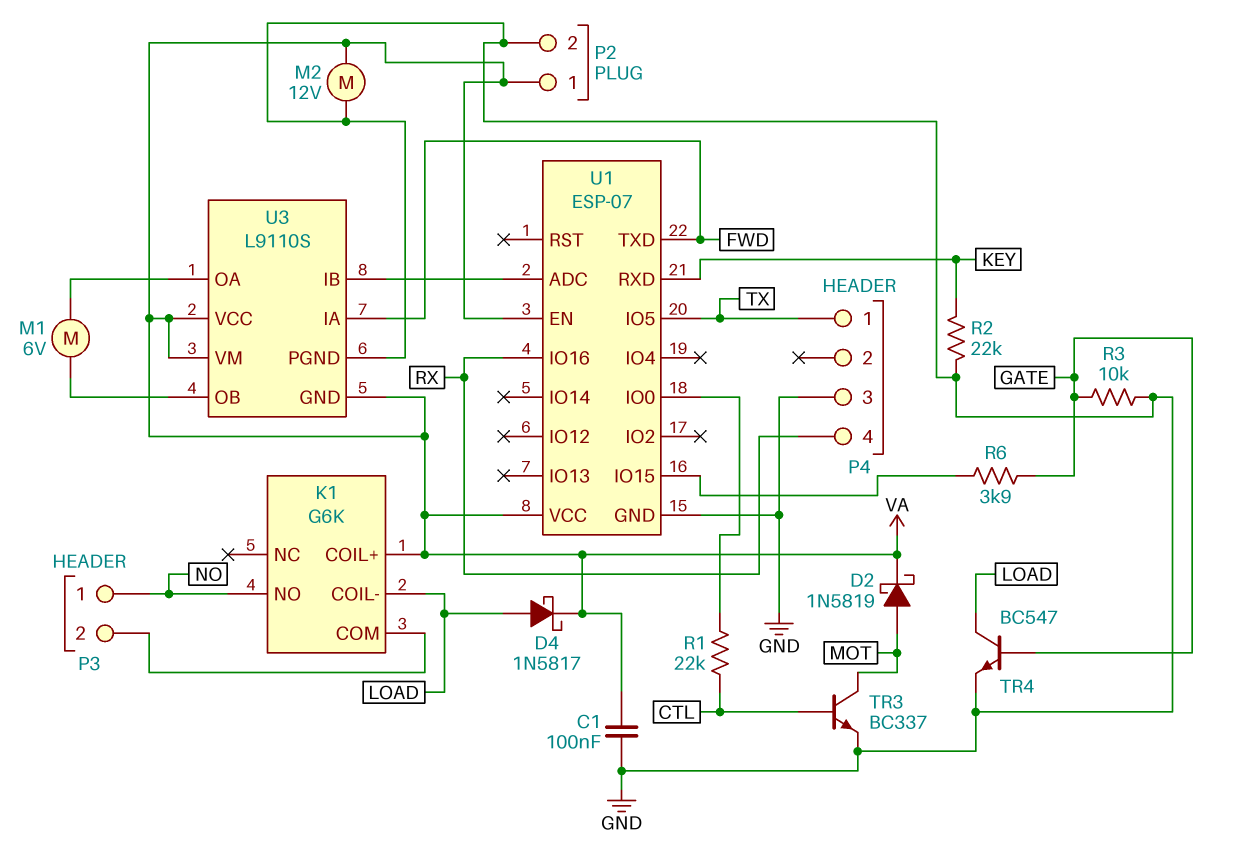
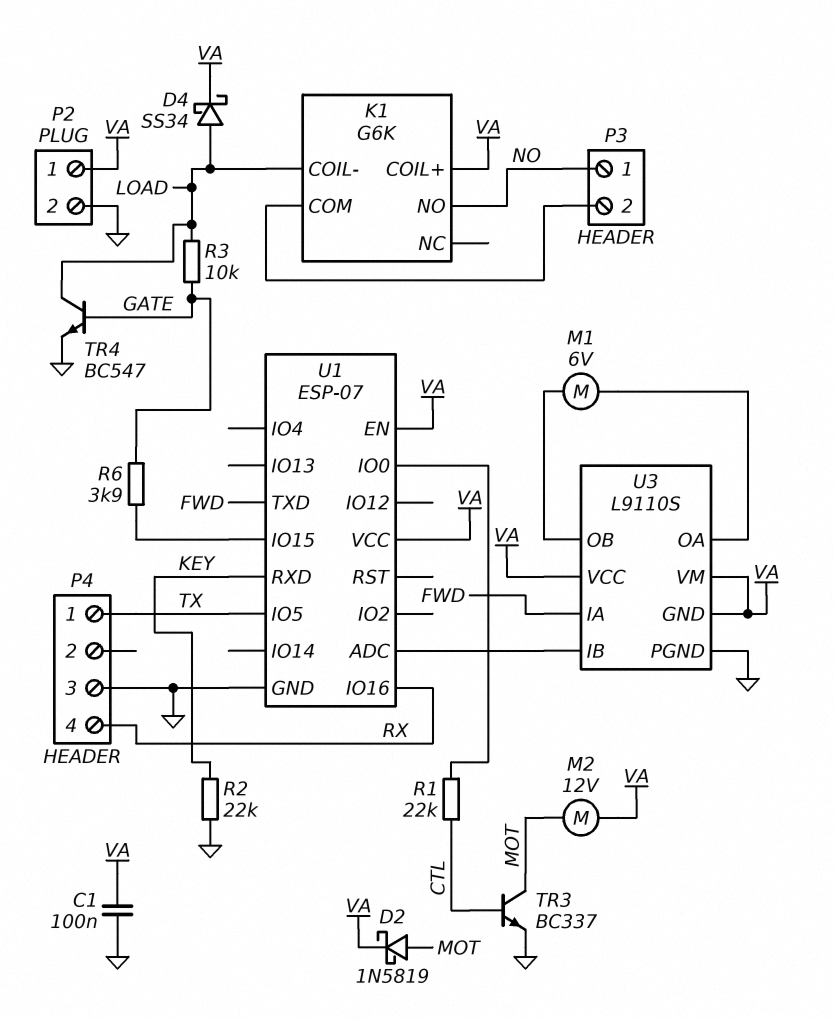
D4: schottky 1N5817 (A LOAD, K VA) -> schottky SS34 (A LOAD, K VA)
M2: motor 12V (GND, VA) -> motor 12V (MOT, VA)
R3: 10k (GATE, GND) -> 10k (GATE, LOAD)

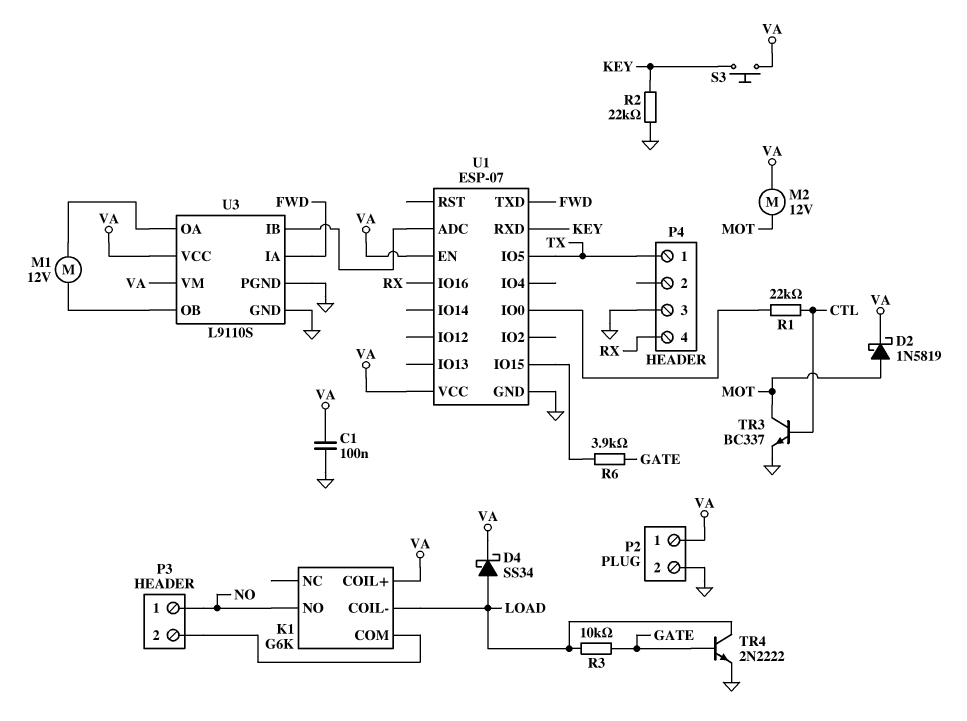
M1: motor 6V (U3/OA, U3/OB) -> motor 12V (U3/OA, U3/OB)
S3: none -> button (KEY, VA)
TR4: NPN BC547 (B GATE, C LOAD, E GND) -> NPN 2N2222 (B GATE, C LOAD, E GND)
U3 pin GND: VA -> GND

